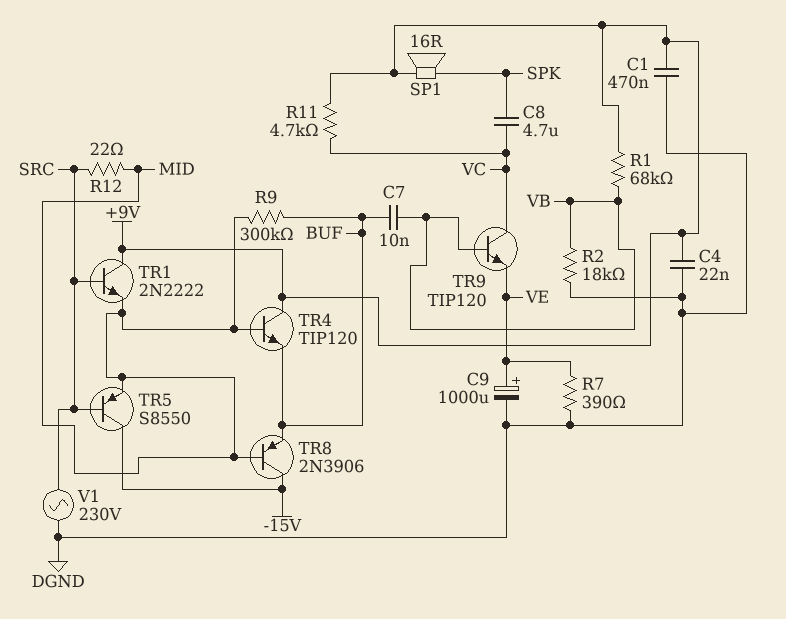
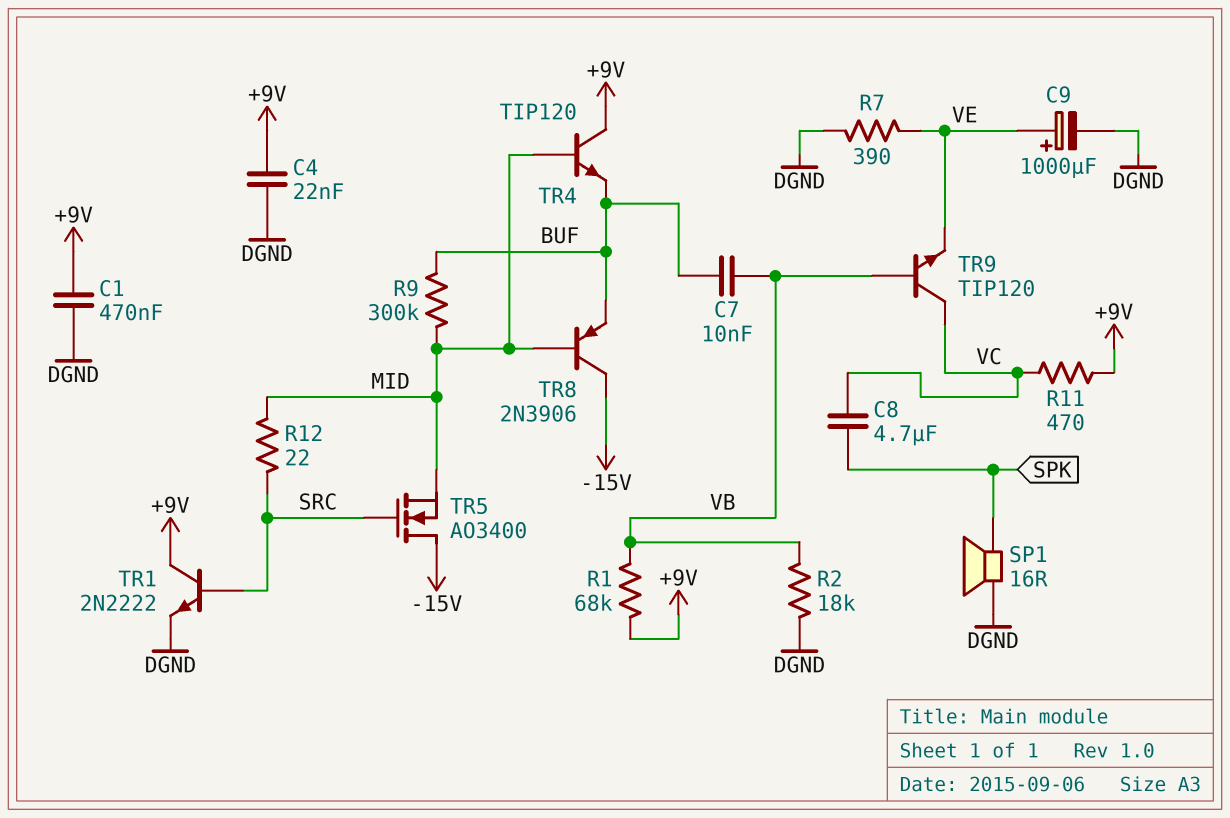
R11: 4.7k (+9V, VC) -> 470 (+9V, VC)
SP1: speaker 16R (+9V, SPK) -> speaker 16R (DGND, SPK)
TR1: NPN 2N2222 (B SRC, C +9V, E MID) -> NPN 2N2222 (B SRC, C +9V, E DGND)
TR5: PNP S8550 (B SRC, C -15V, E MID) -> NMOS AO3400 (G SRC, D -15V, S MID)
V1: AC 230V (DGND, SRC) -> none

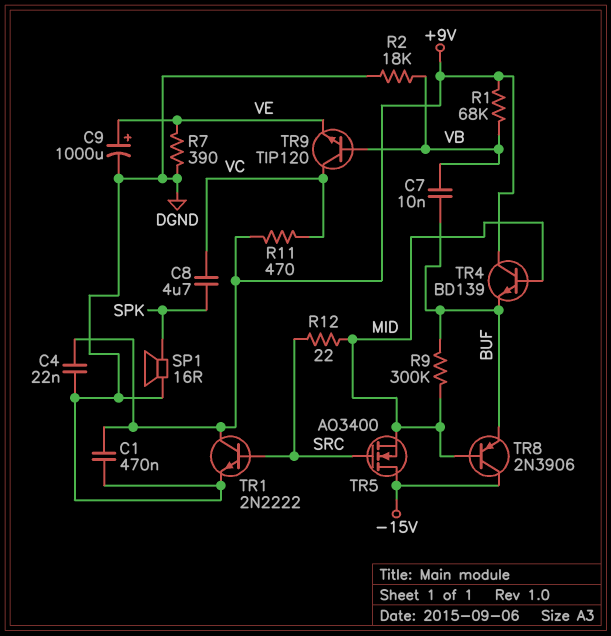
TR4: NPN TIP120 (B MID, C +9V, E BUF) -> NPN BD139 (B MID, C +9V, E BUF)

